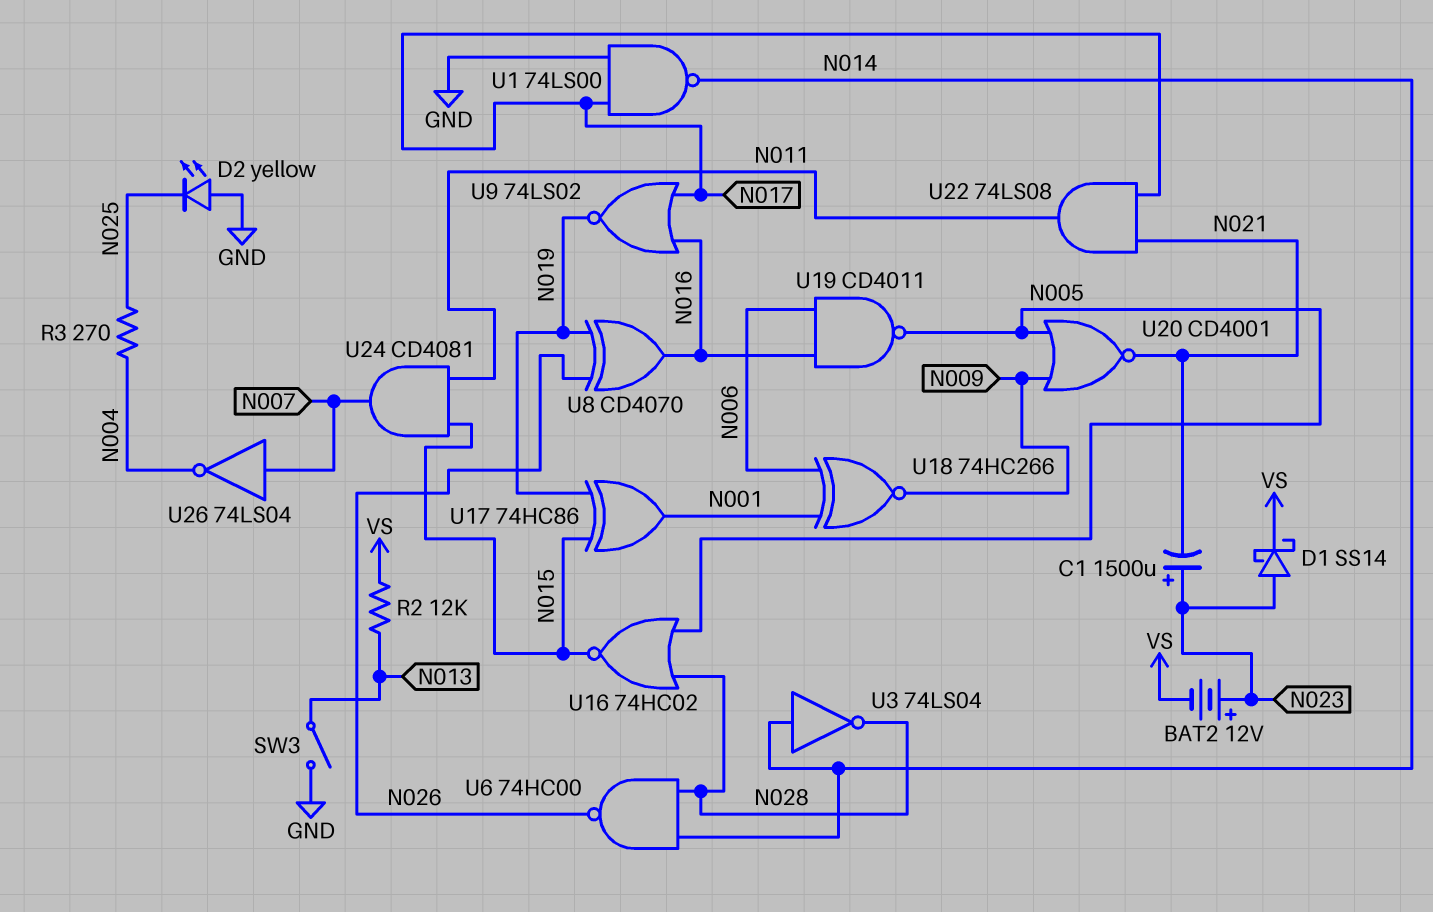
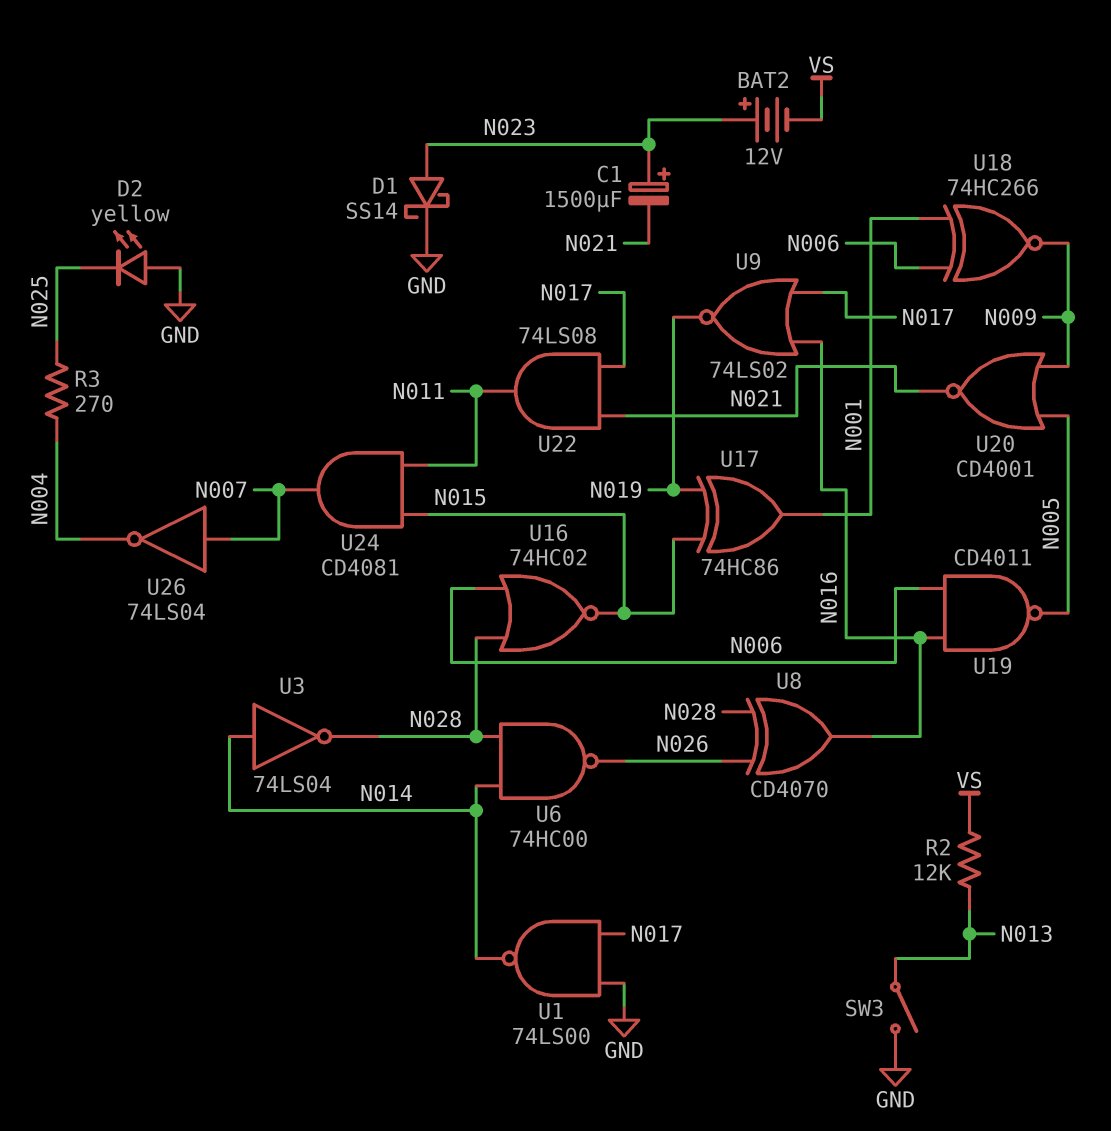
D1: schottky SS14 (A N023, K VS) -> schottky SS14 (A N023, K GND)
U8: XOR CD4070 (in N019, in N026, out N016) -> XOR CD4070 (in N026, in N028, out N016)
U16: NOR 74HC02 (in N005, in N028, out N015) -> NOR 74HC02 (in N006, in N028, out N015)

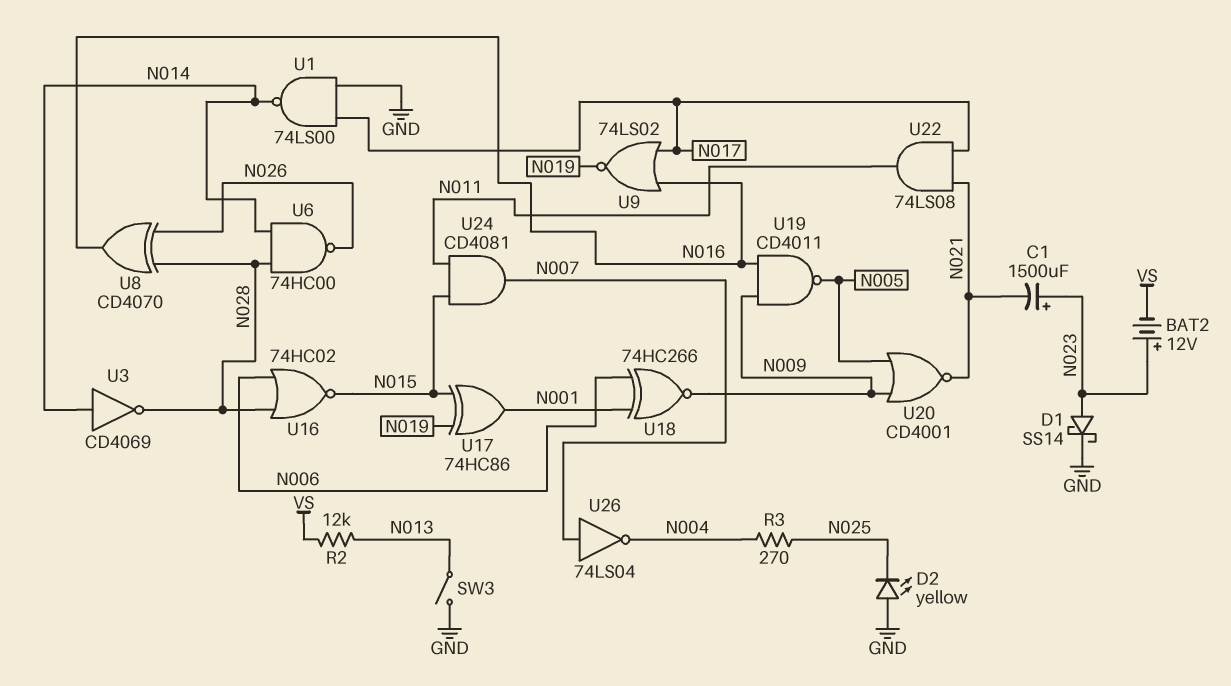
U3: NOT 74LS04 (in N014, out N028) -> NOT CD4069 (in N014, out N028)
U19: NAND CD4011 (in N006, in N016, out N005) -> NAND CD4011 (in N009, in N016, out N005)

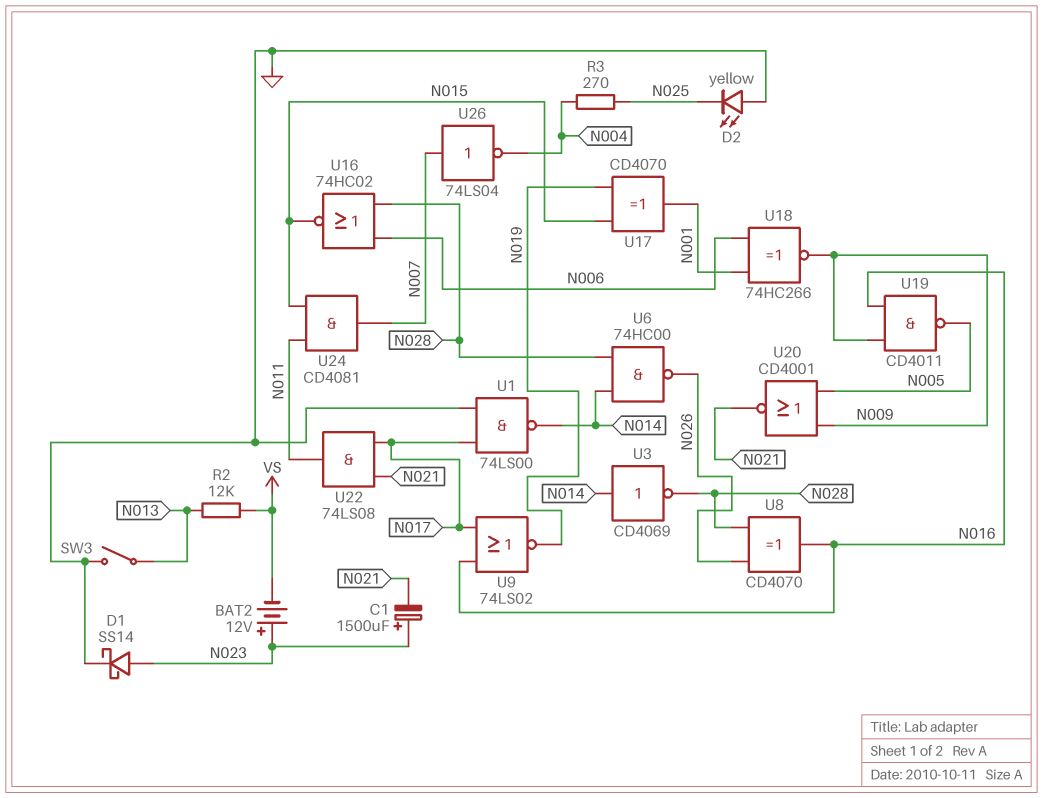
U17: XOR 74HC86 (in N015, in N019, out N001) -> XOR CD4070 (in N015, in N019, out N001)

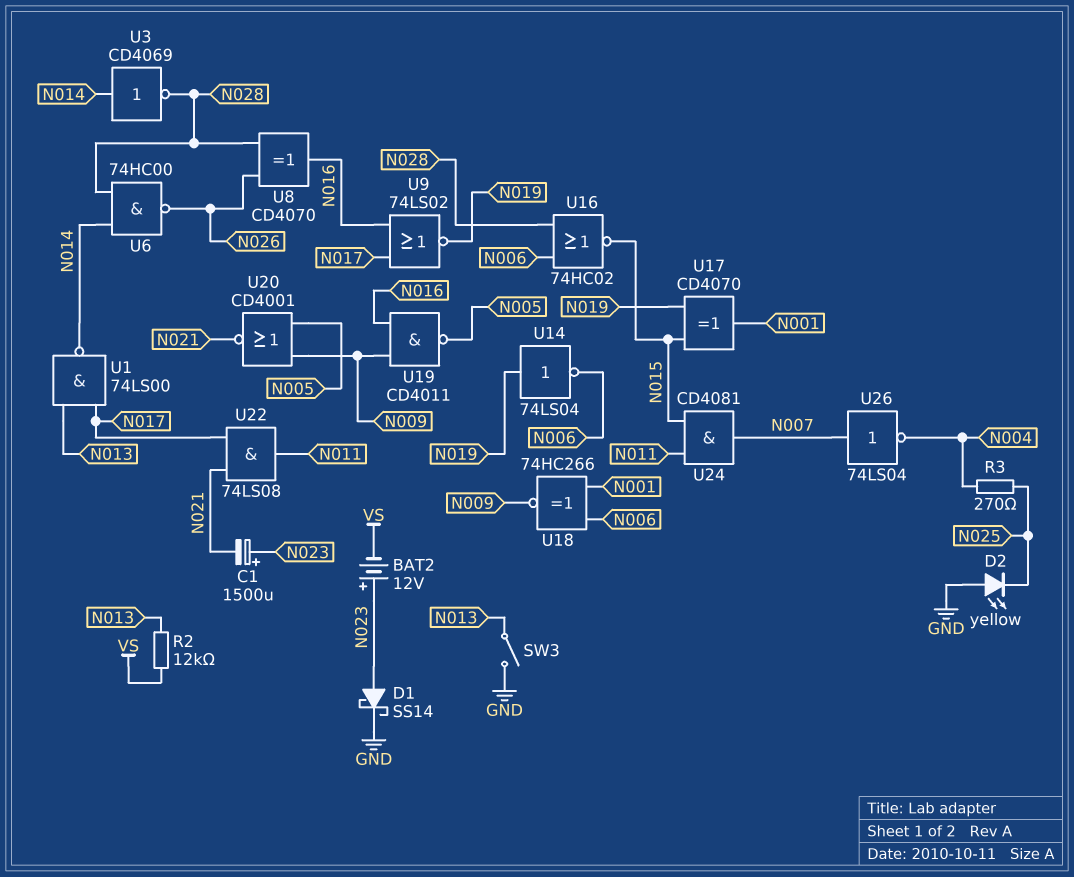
U1: NAND 74LS00 (in GND, in N017, out N014) -> NAND 74LS00 (in N013, in N017, out N014)
U14: none -> NOT 74LS04 (in N019, out N006)

